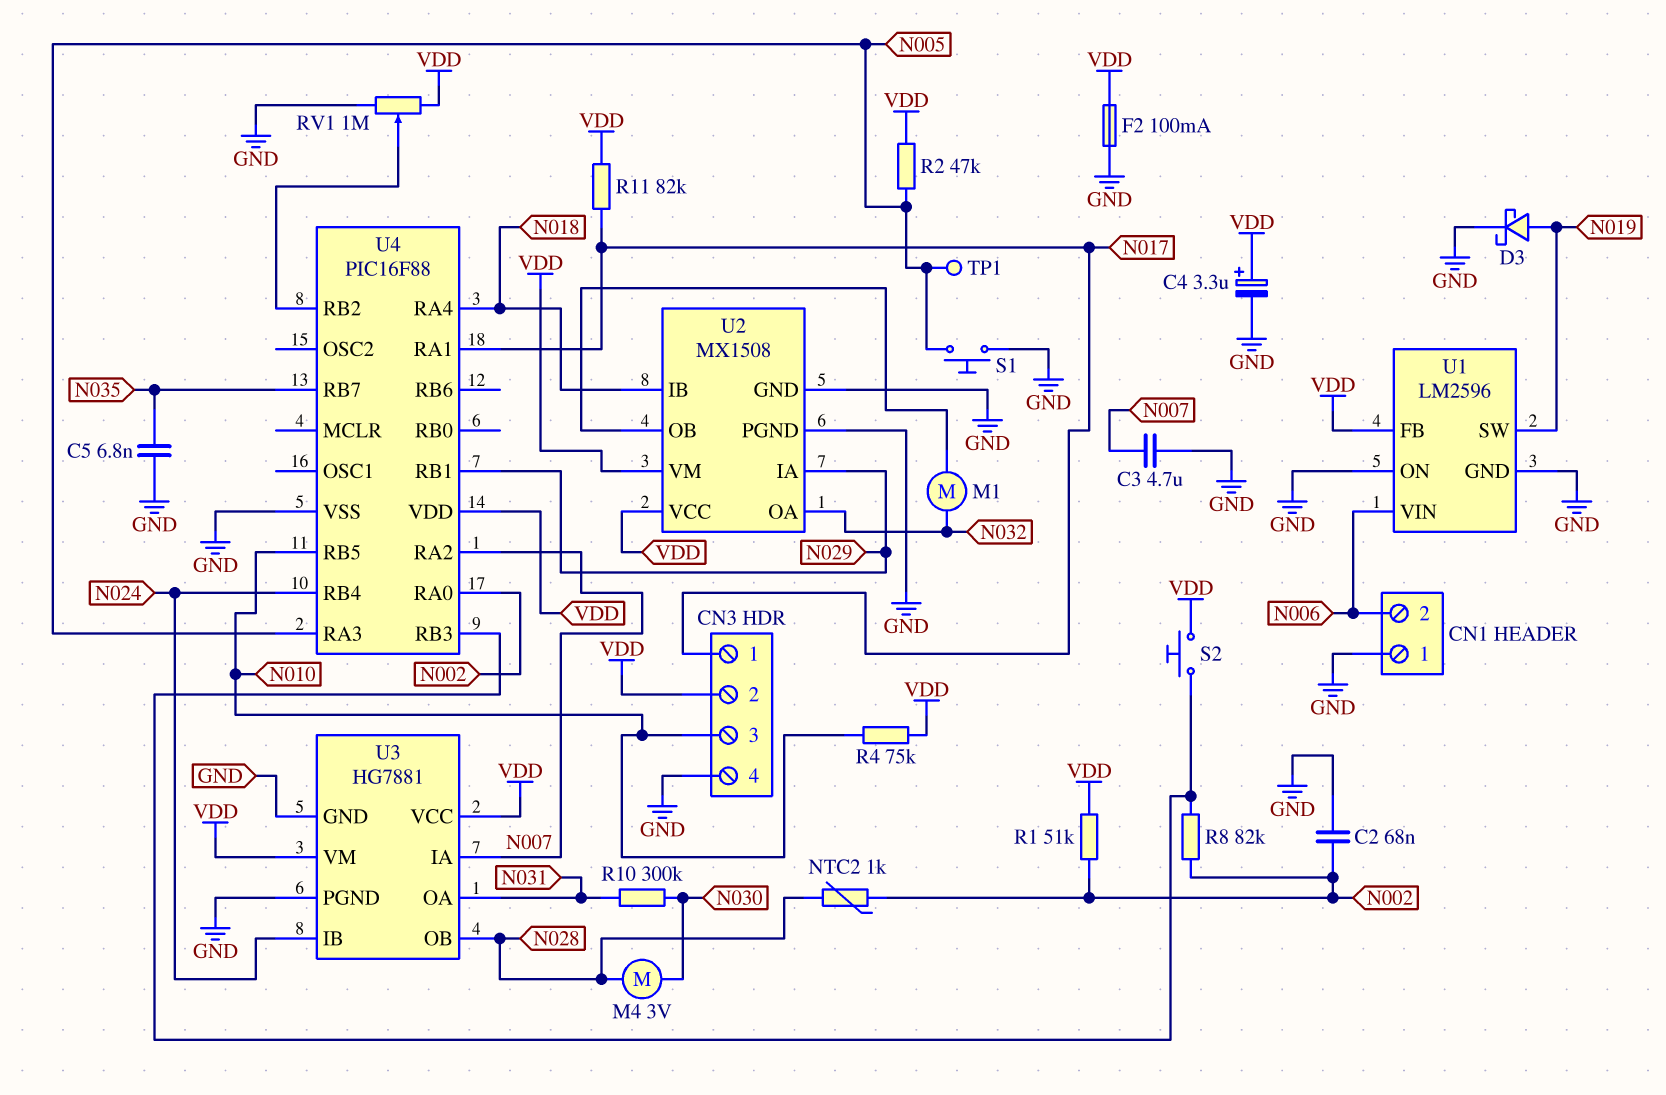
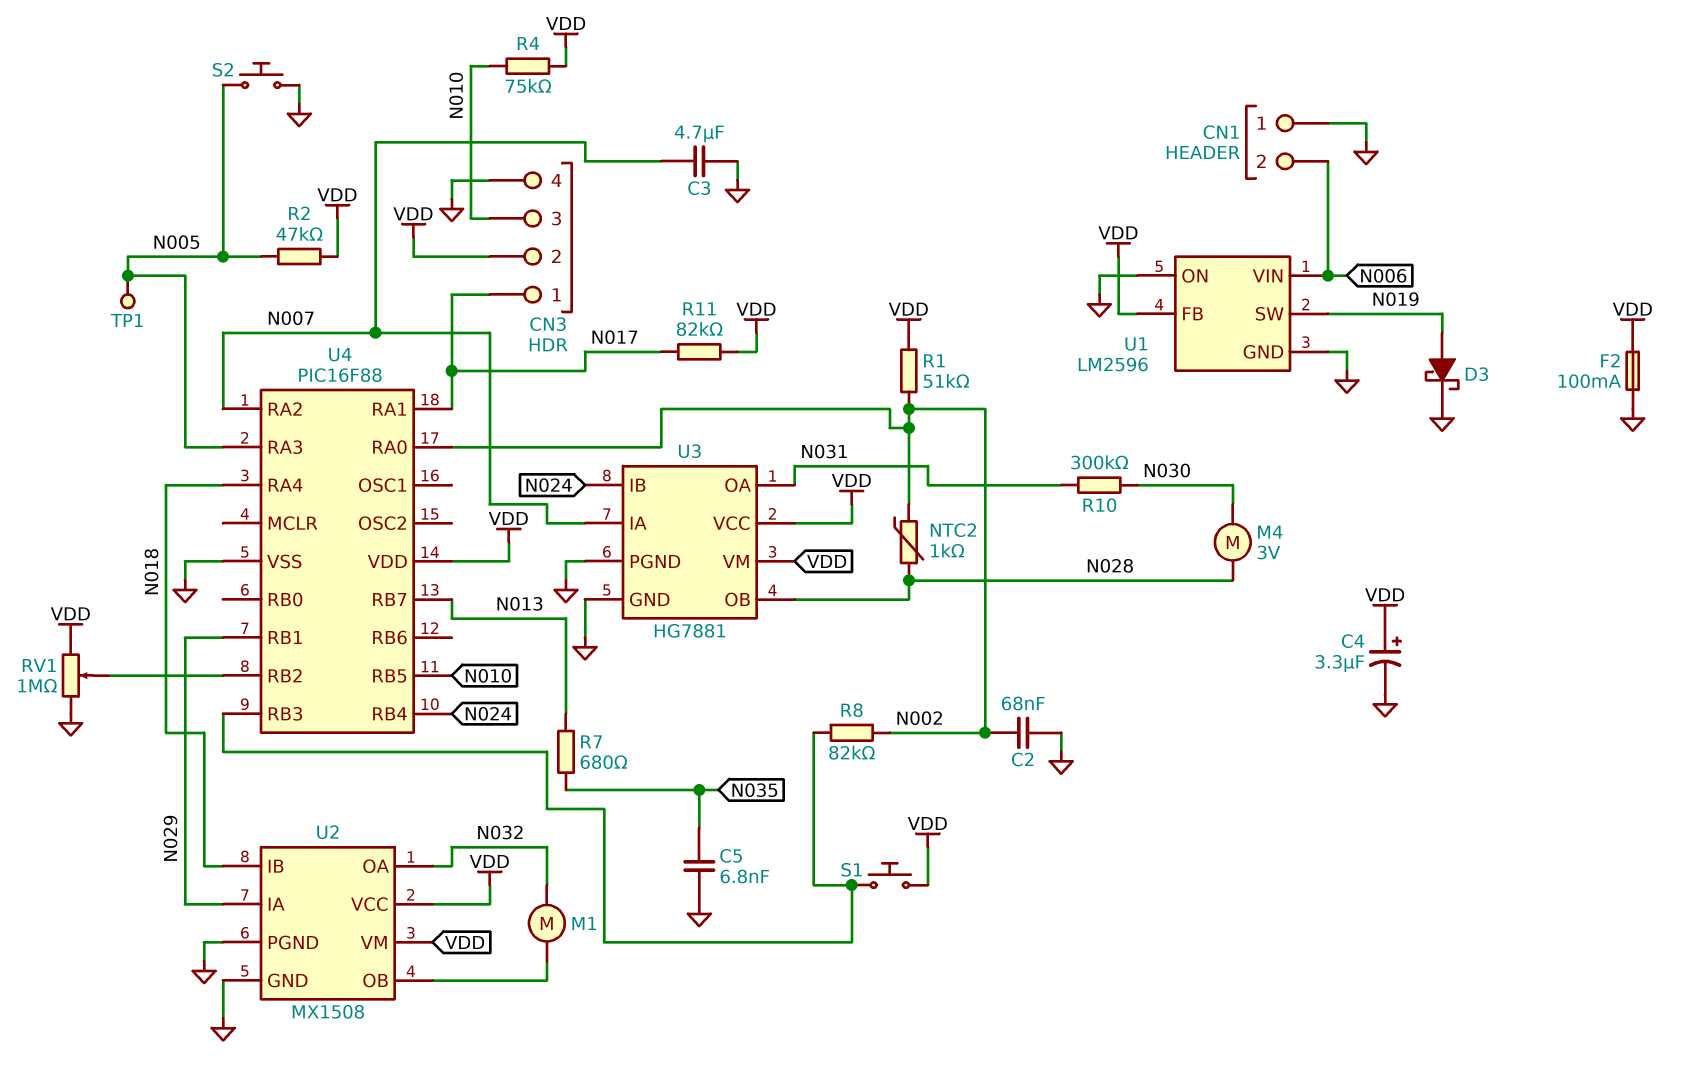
R7: none -> 680 (N013, N035)
S1: button (GND, N005) -> button (U4/RB3, VDD)
S2: button (U4/RB3, VDD) -> button (GND, N005)
U4 pin RB7: N035 -> N013

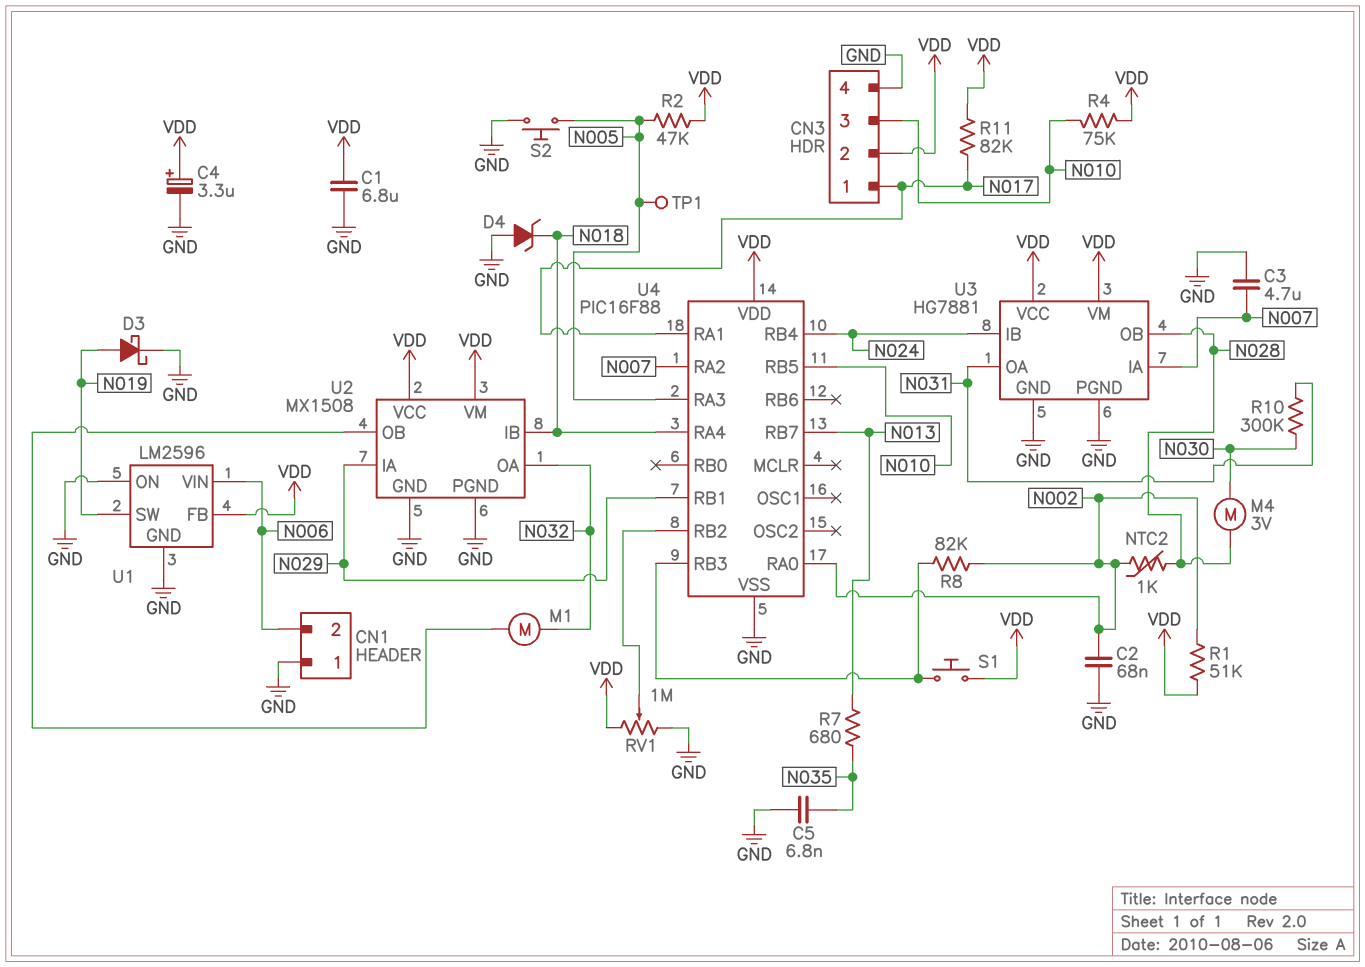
C1: none -> 6.8uF (GND, VDD)
D4: none -> zener (A GND, K N018)
F2: 100mA (GND, VDD) -> none

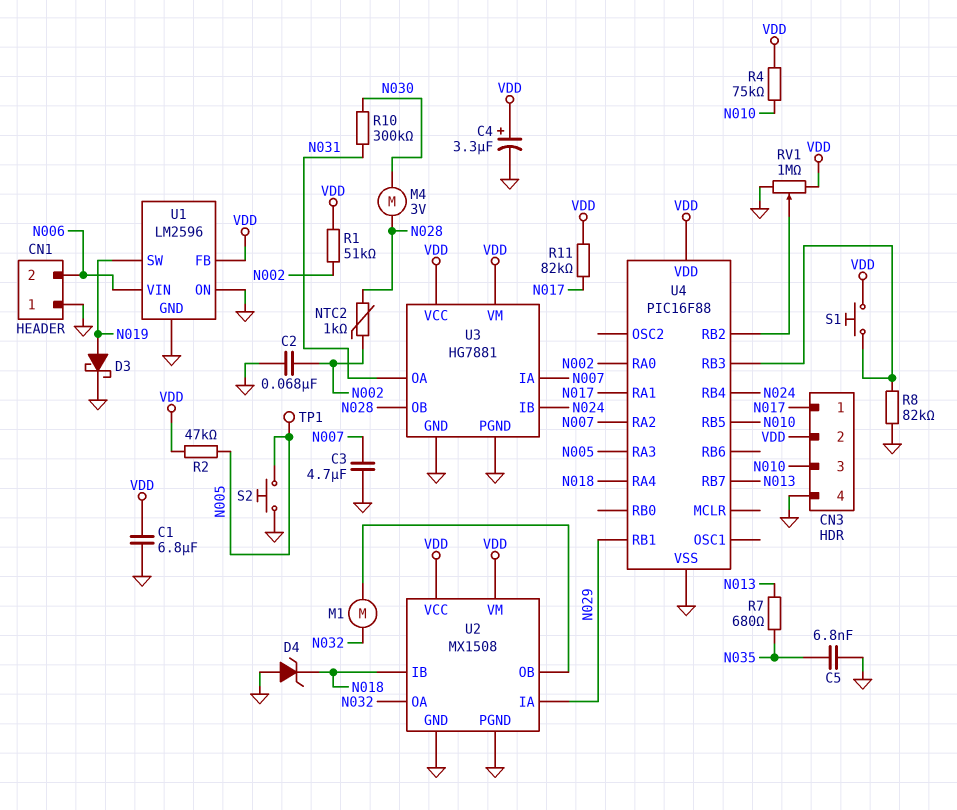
R8: 82k (N002, U4/RB3) -> 82k (GND, U4/RB3)

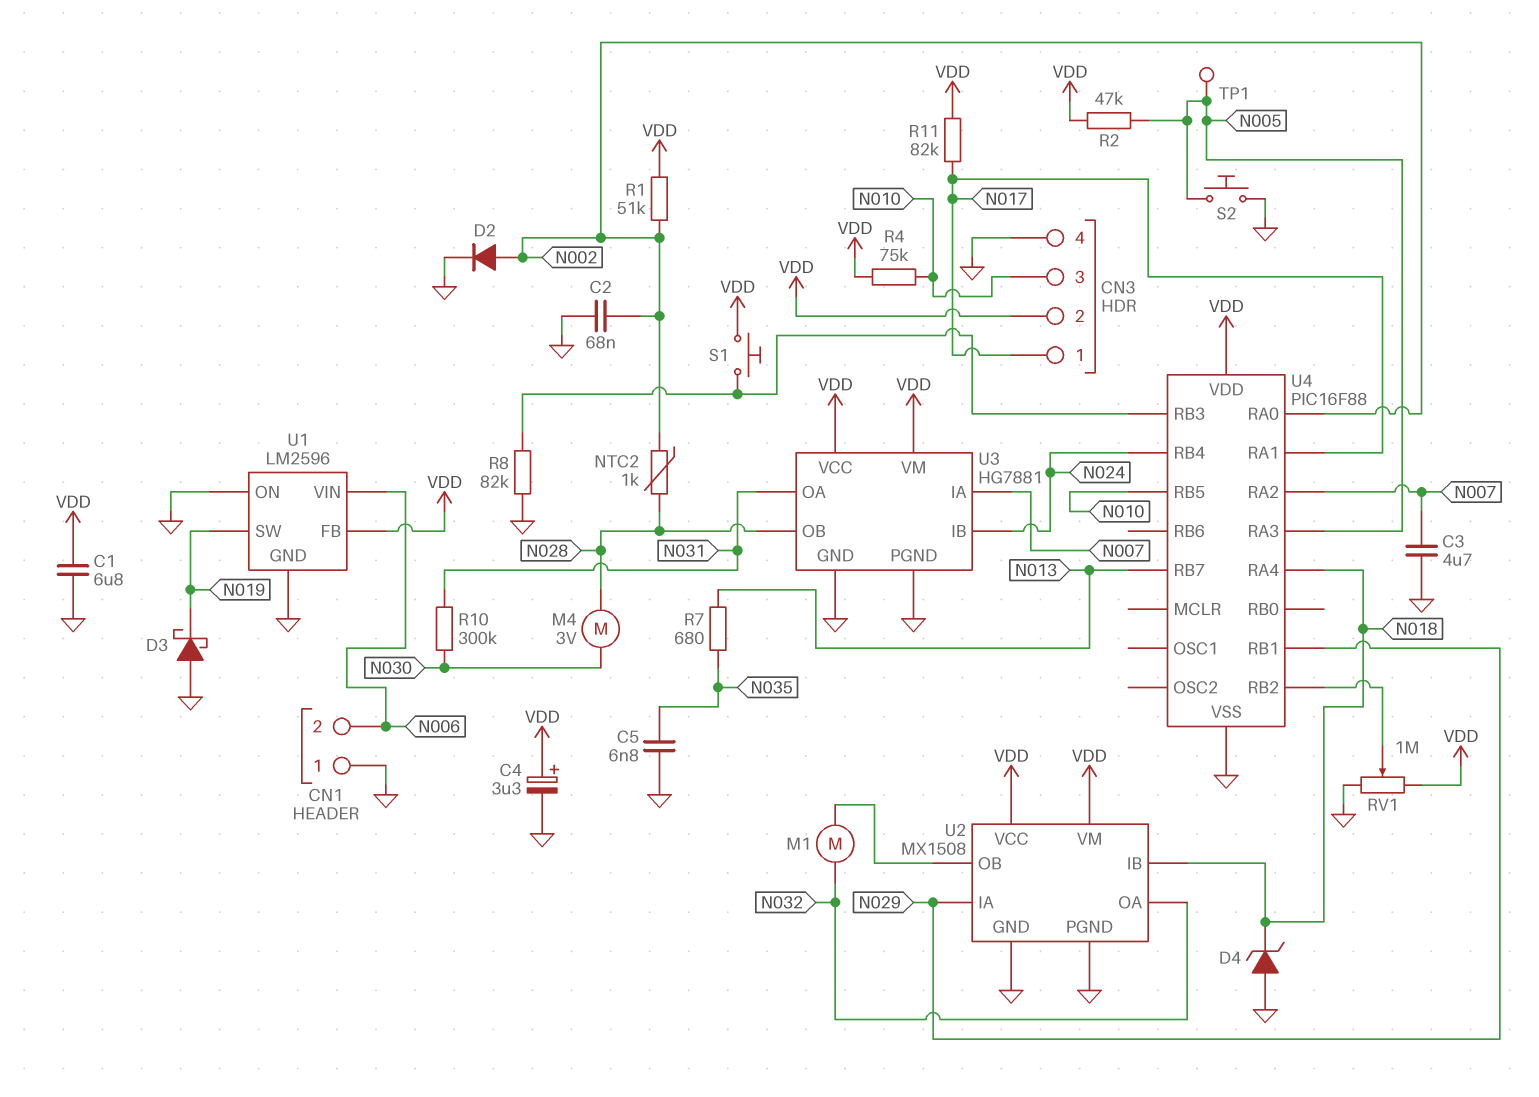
D2: none -> diode (A N002, K GND)
D3: schottky (A N019, K GND) -> schottky (A GND, K N019)

